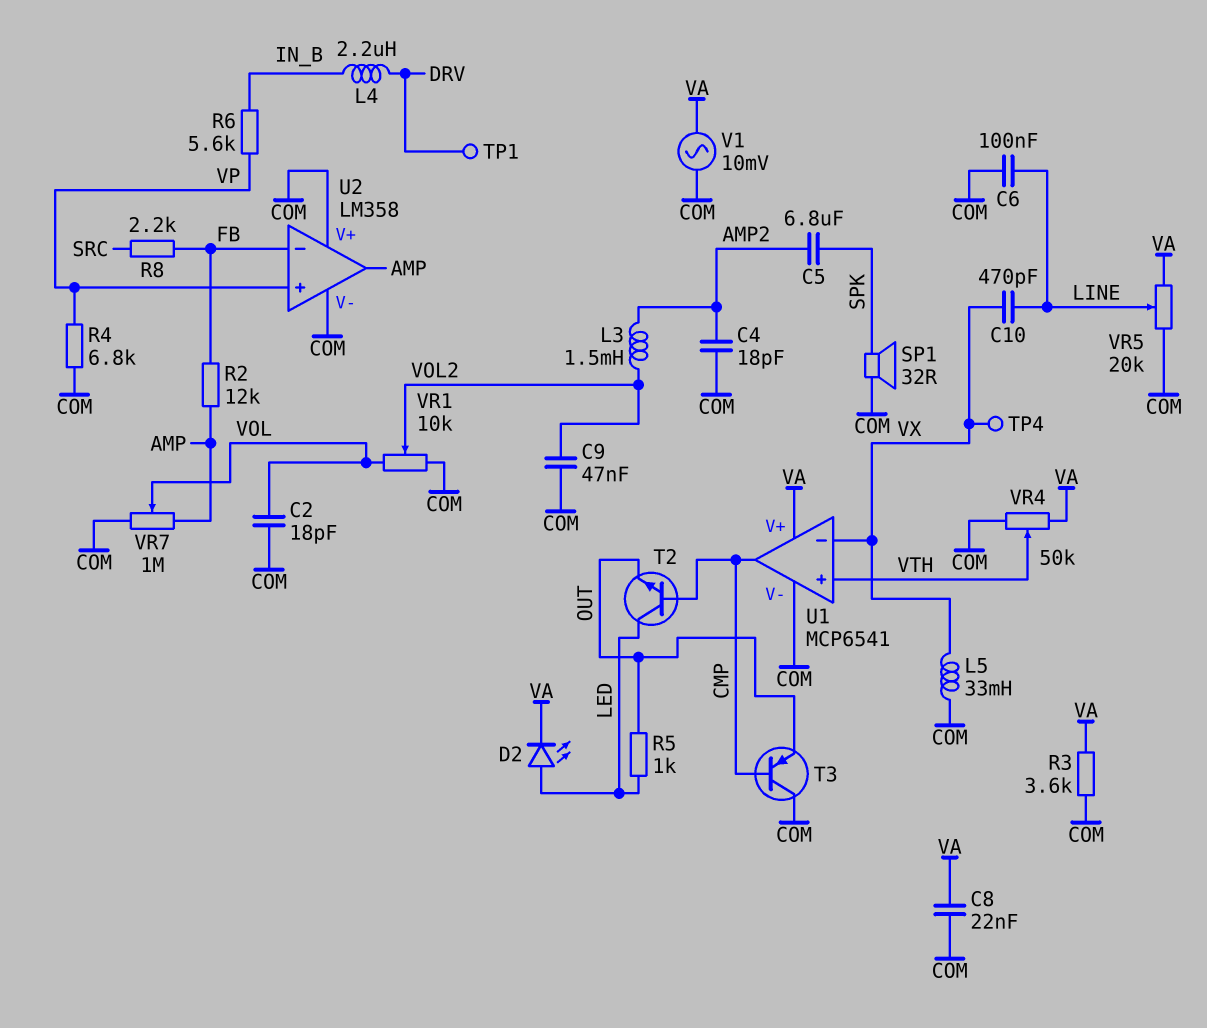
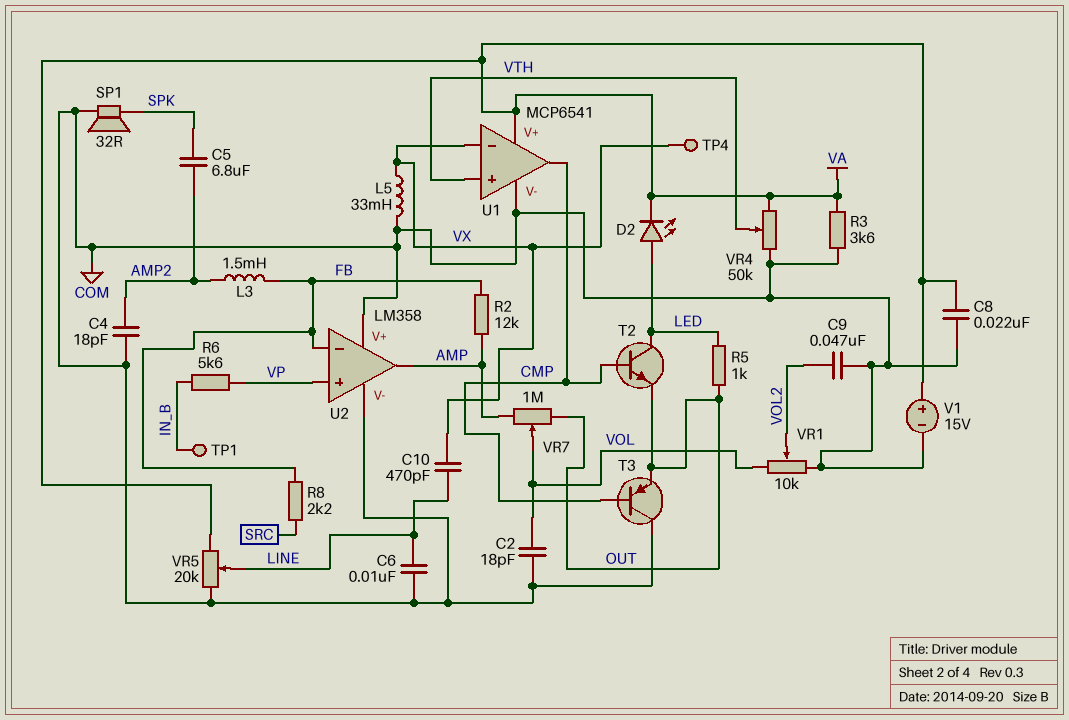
C6: 100nF (COM, LINE) -> 10nF (COM, LINE)
L3: 1.5mH (AMP2, VOL2) -> 1.5mH (AMP2, FB)
L4: 2.2uH (DRV, IN_B) -> none
R4: 6.8k (COM, VP) -> none
TP1: test point (DRV) -> test point (IN_B)
V1: AC 10mV (COM, VA) -> 15V (plus VA, minus COM)
VR7: 1M (AMP, COM, wiper VOL) -> 1M (AMP, OUT, wiper VOL)

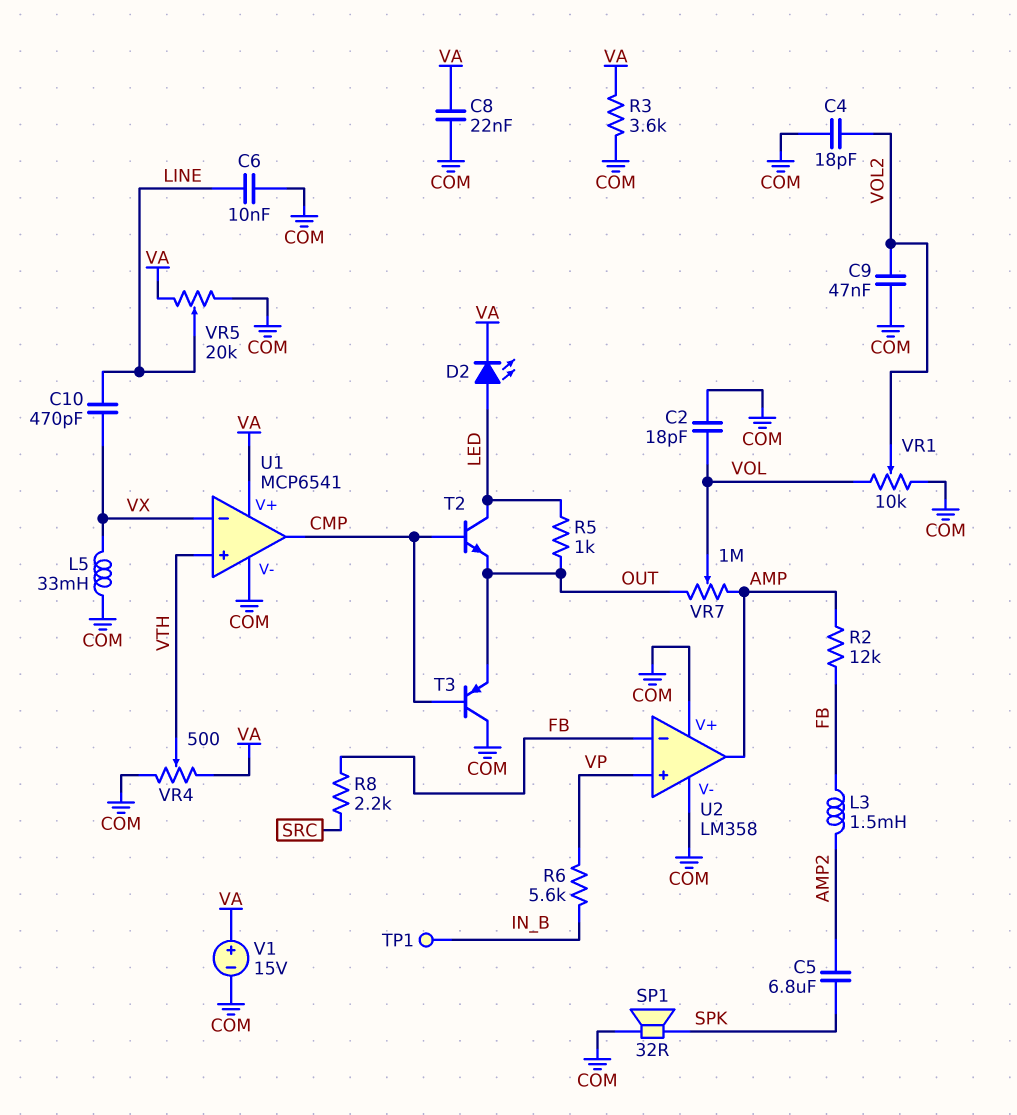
C4: 18pF (AMP2, COM) -> 18pF (COM, VOL2)
TP4: test point (VX) -> none
VR4: 50k (COM, VA, wiper VTH) -> 500 (COM, VA, wiper VTH)

